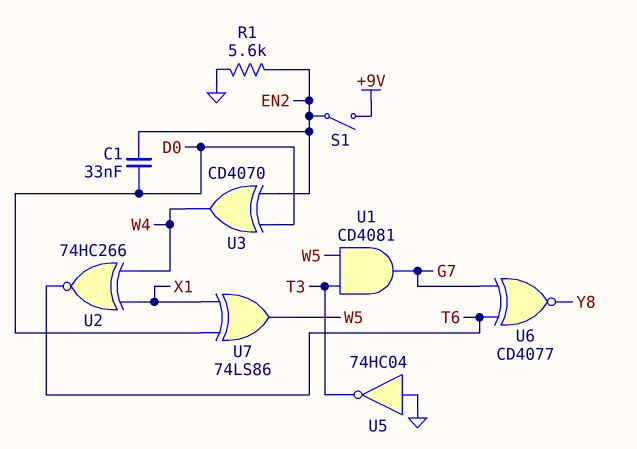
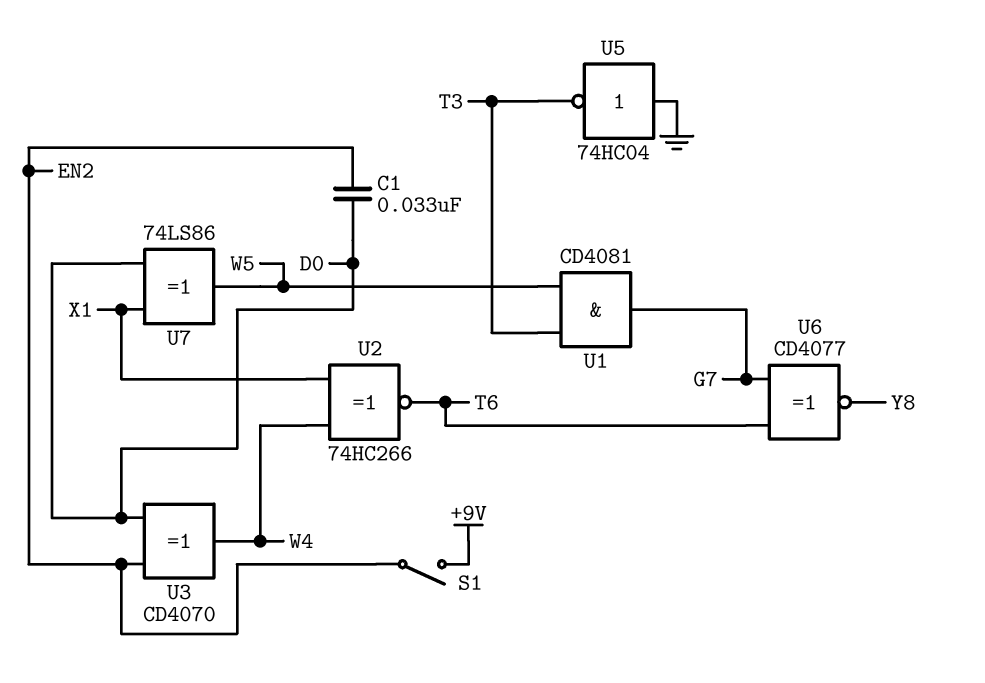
R1: 5.6k (EN2, GND) -> none

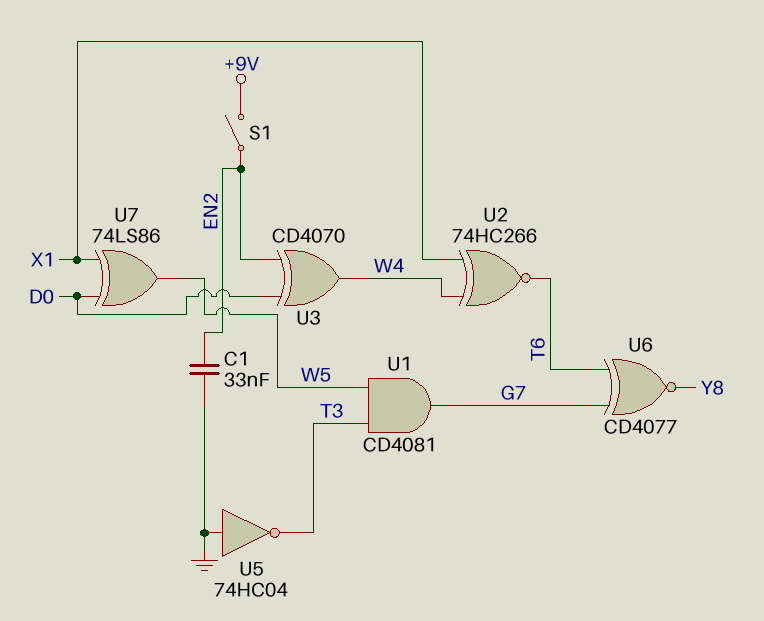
C1: 33nF (D0, EN2) -> 33nF (EN2, GND)

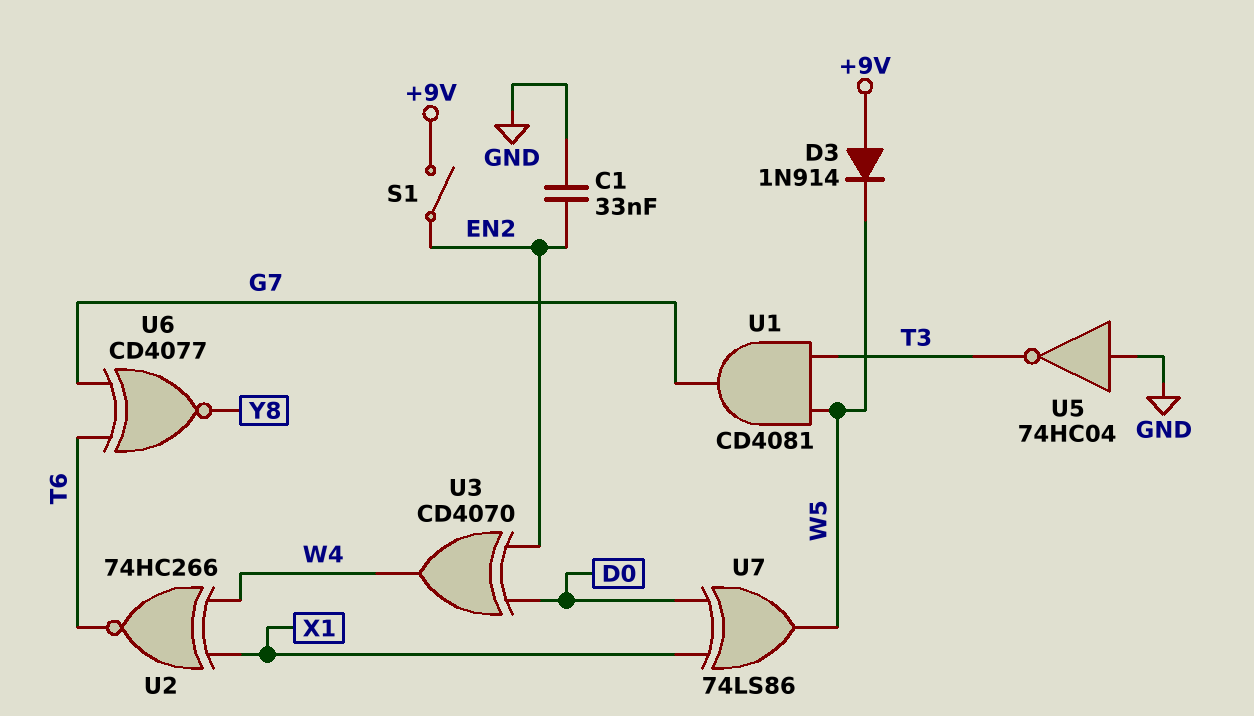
D3: none -> diode 1N914 (A +9V, K W5)

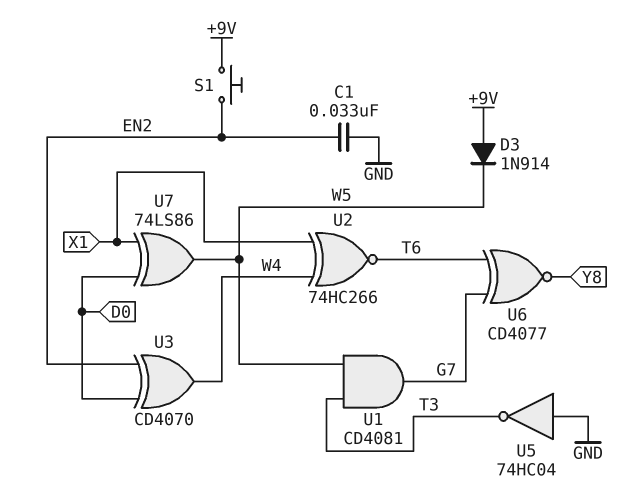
S1: switch (+9V, EN2) -> button (+9V, EN2)

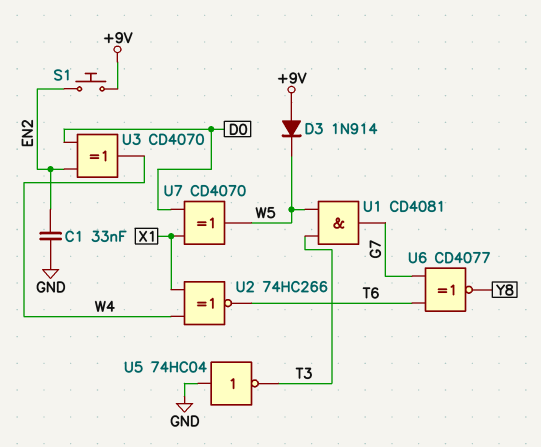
U7: XOR 74LS86 (in D0, in X1, out W5) -> XOR CD4070 (in D0, in X1, out W5)

